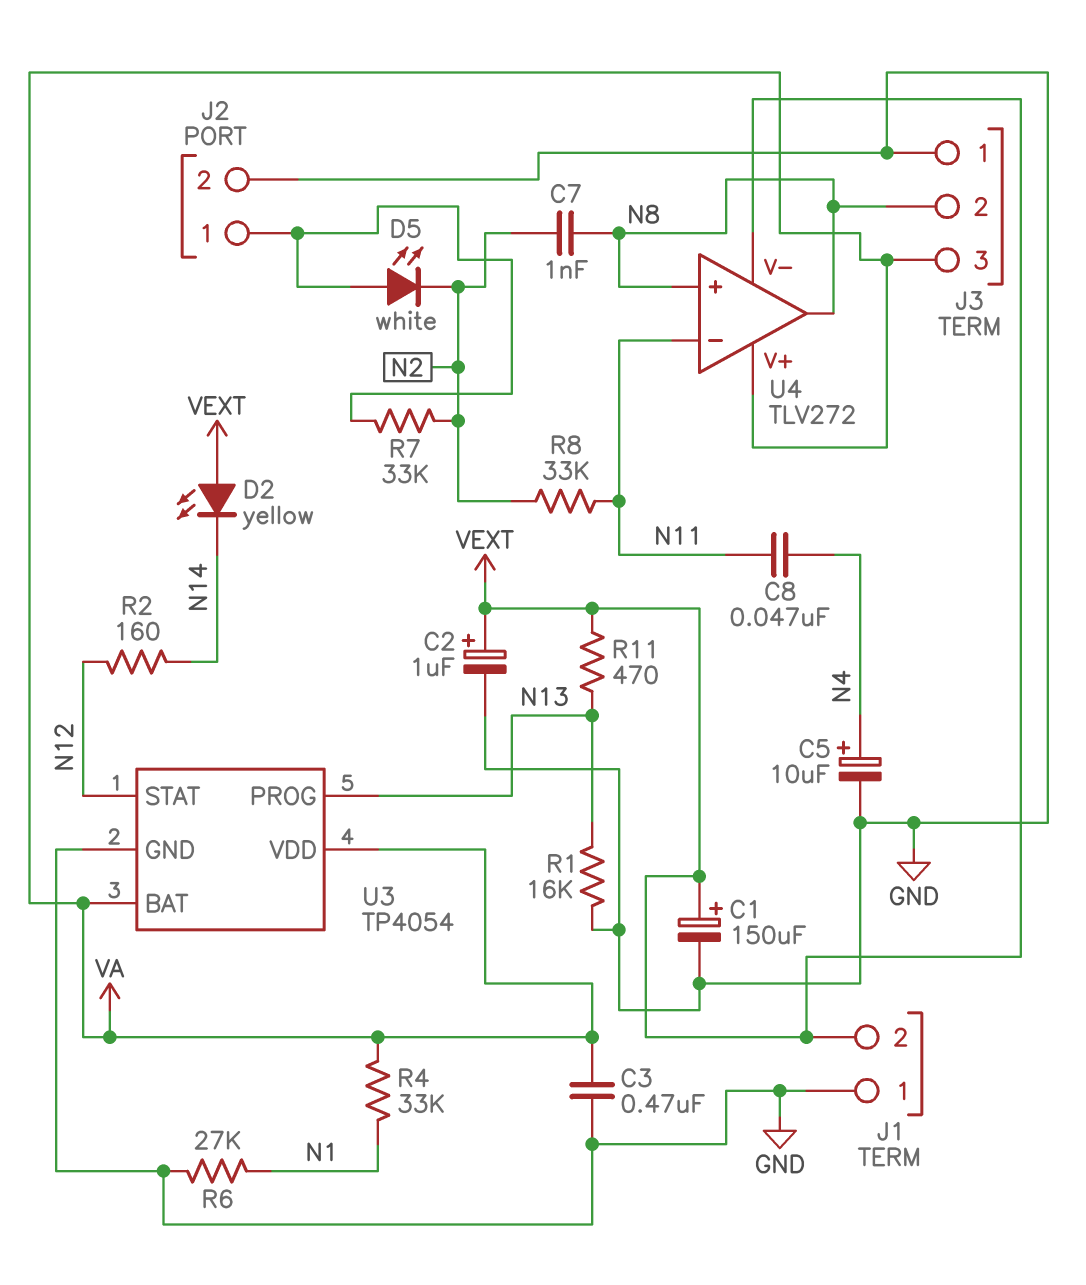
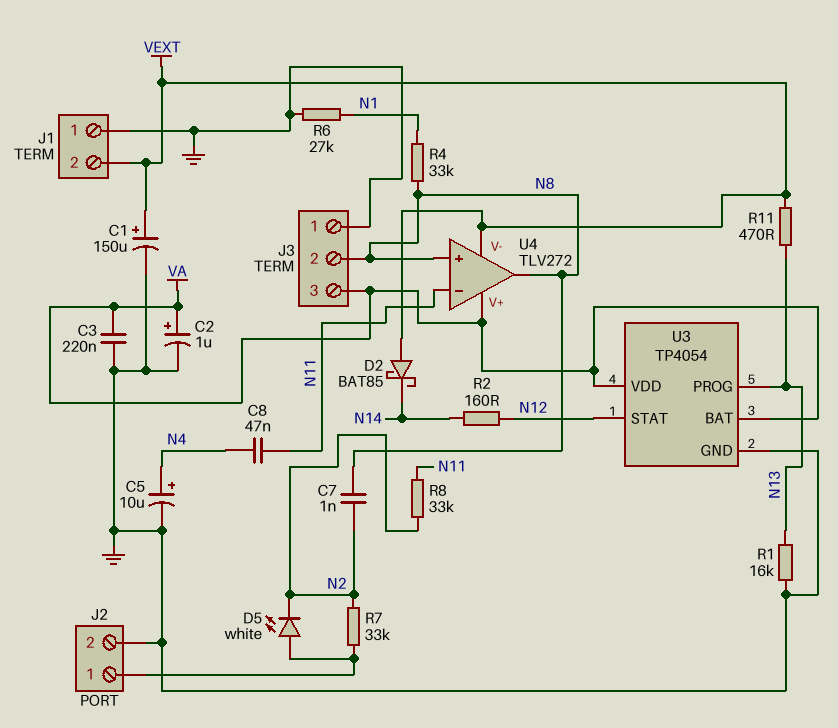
C2: 1uF (plus VEXT, minus GND) -> 1uF (plus VA, minus GND)
C3: 470nF (GND, VA) -> 220nF (GND, VA)
D2: LED yellow (A VEXT, K N14) -> schottky BAT85 (A VEXT, K N14)
R4: 33k (N1, VA) -> 33k (N1, N8)

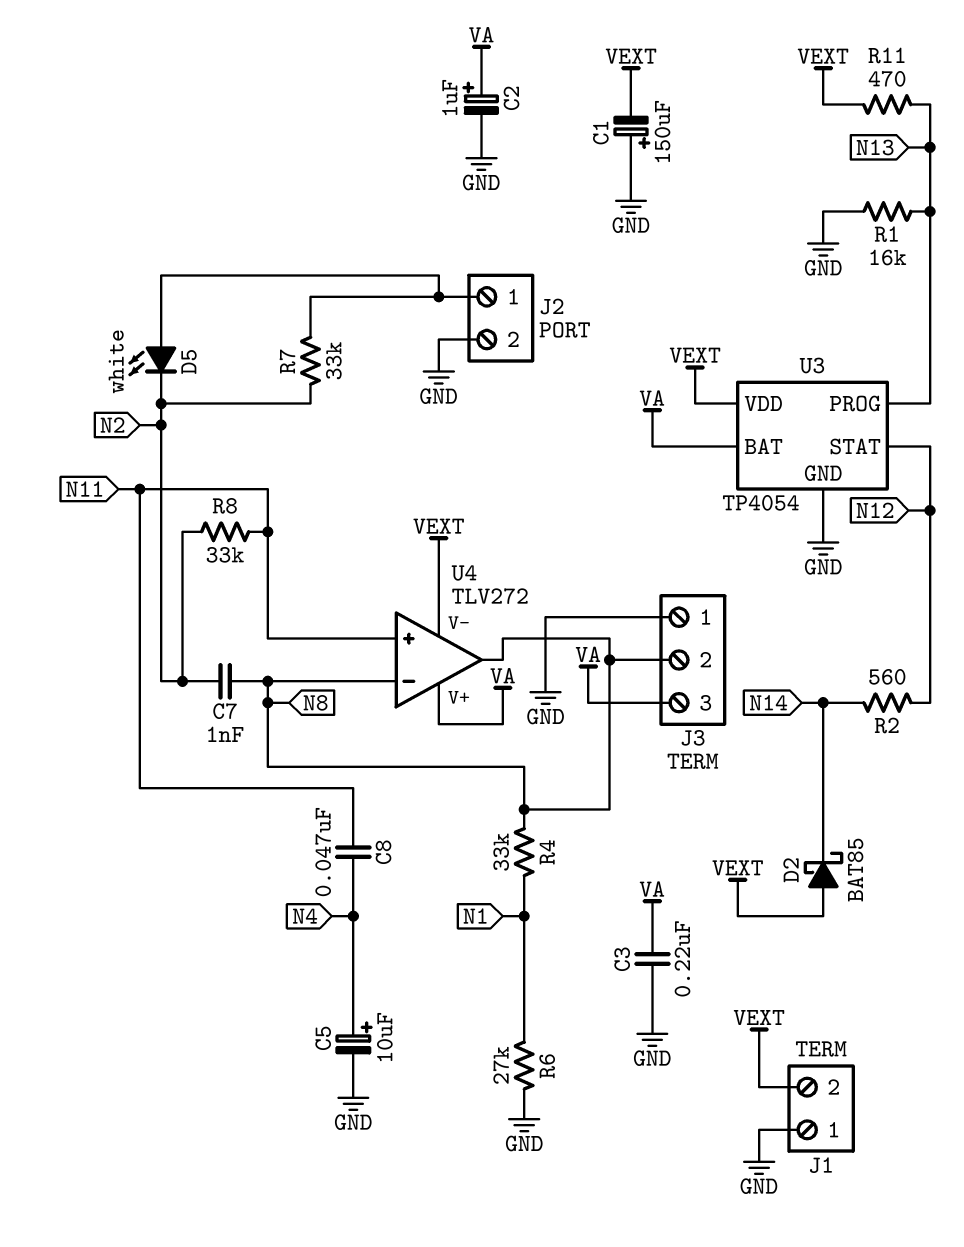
C1: 150uF (plus VEXT, minus GND) -> 150uF (plus GND, minus VEXT)
R2: 160 (N12, N14) -> 560 (N12, N14)
U3 pin VDD: VA -> VEXT
U4 pin in+: N8 -> N11
U4 pin in-: N11 -> N8

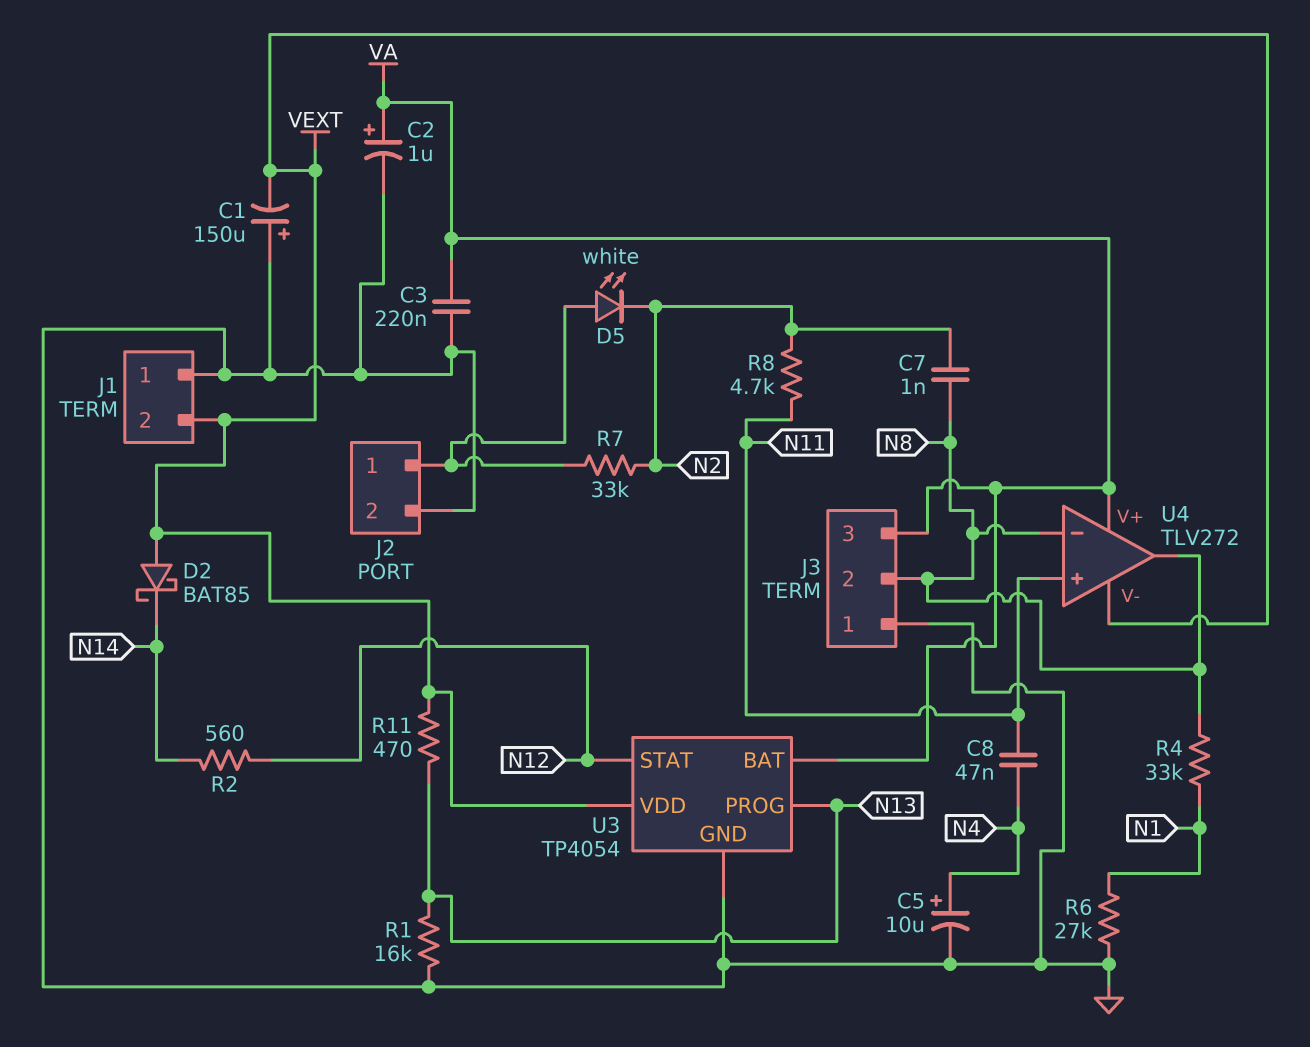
R8: 33k (N2, N11) -> 4.7k (N2, N11)

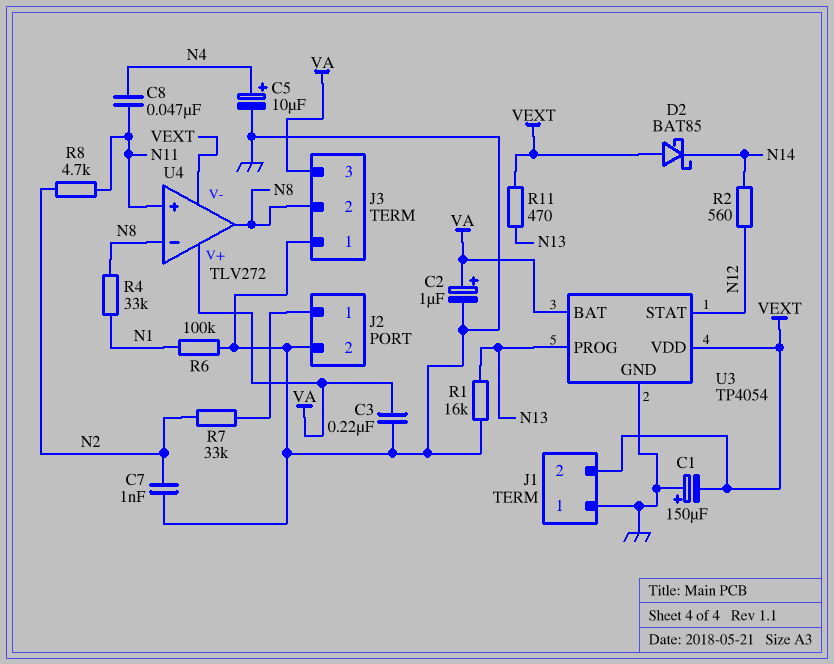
C7: 1nF (N2, N8) -> 1nF (GND, N2)
D5: LED white (A J2/1, K N2) -> none
R6: 27k (GND, N1) -> 100k (GND, N1)

